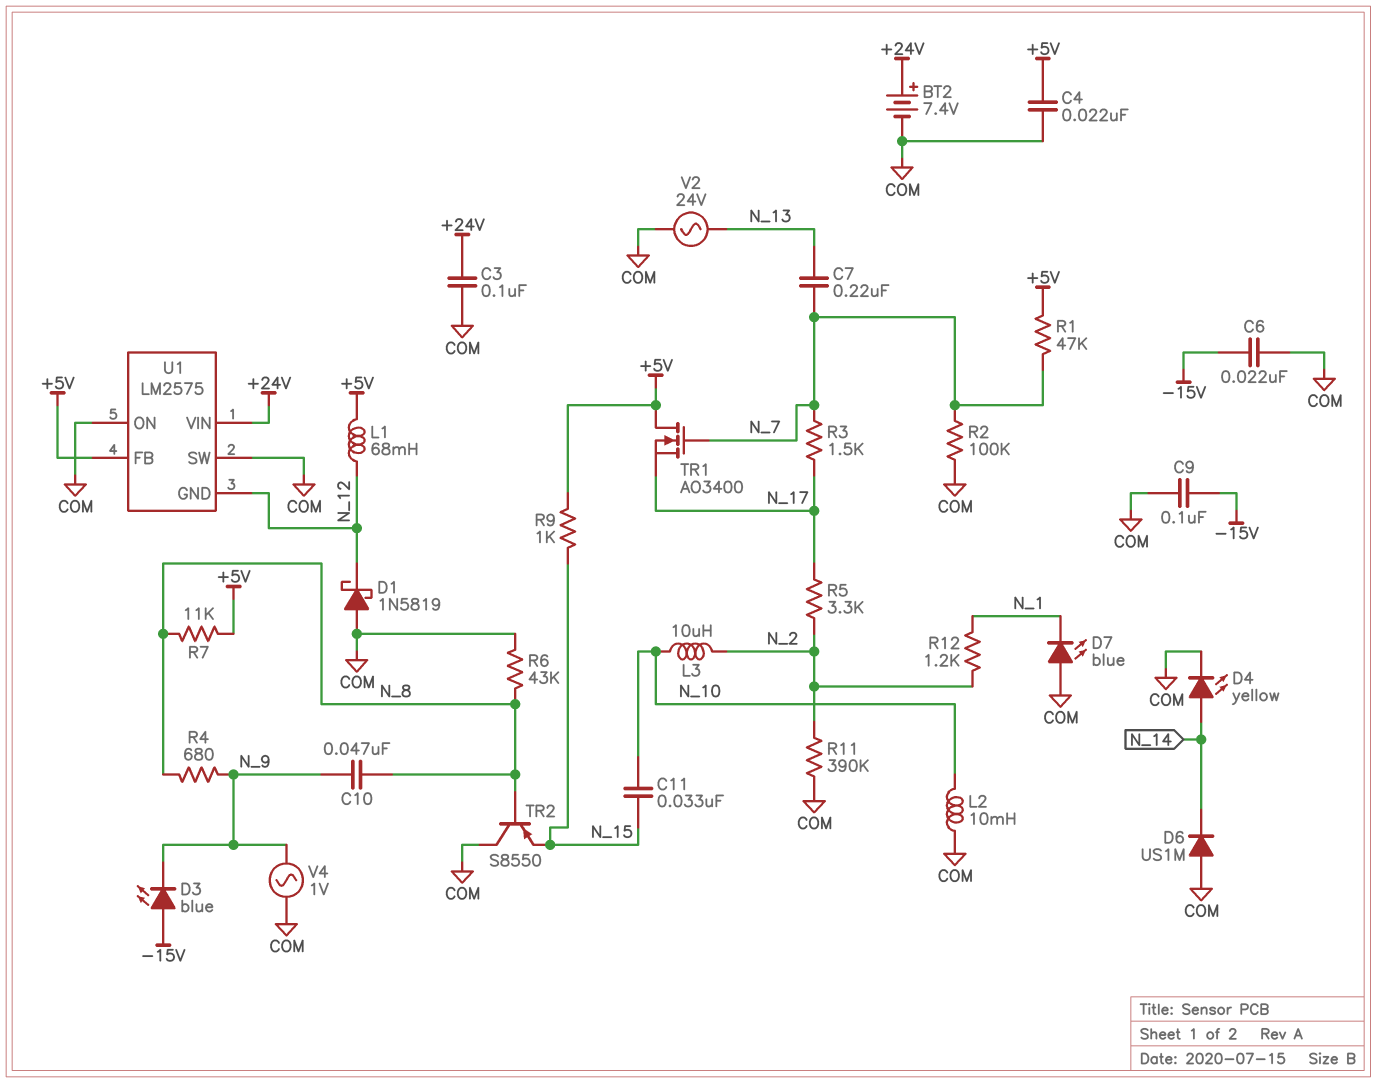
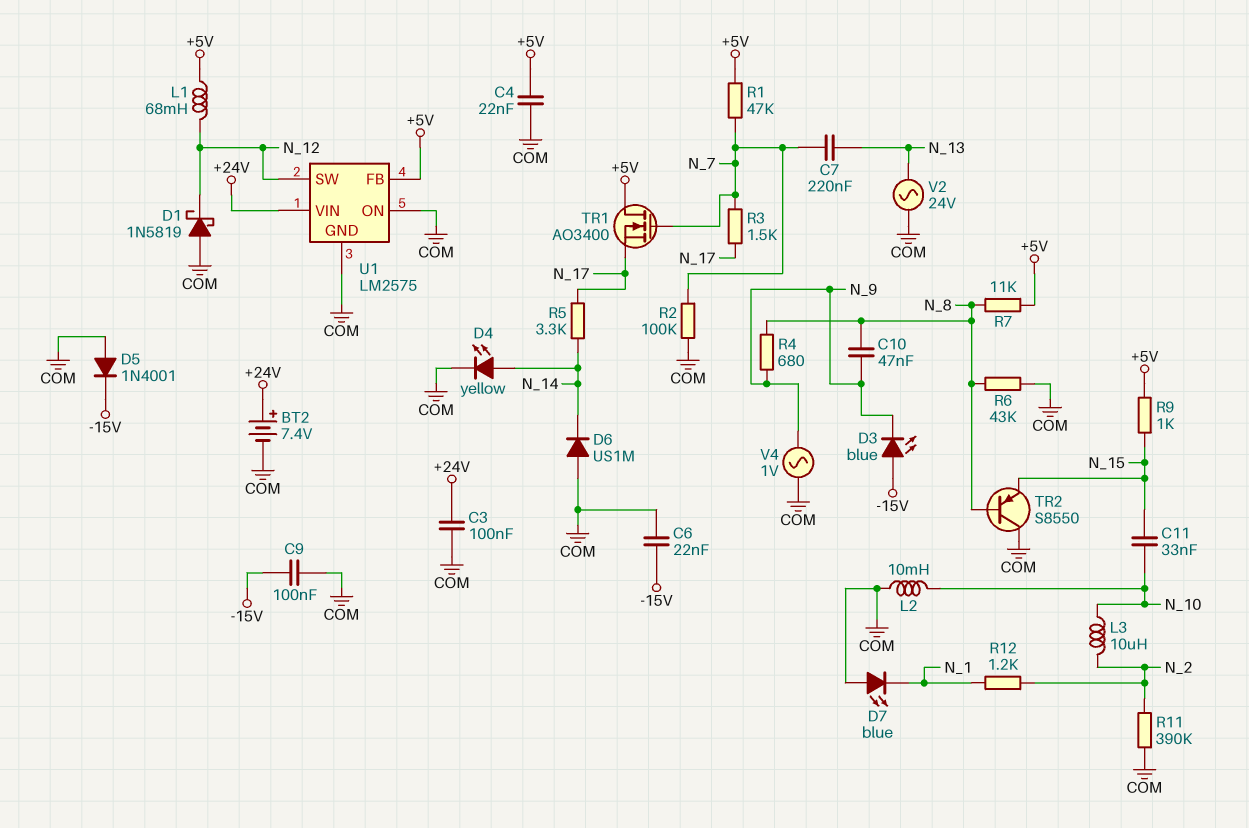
D5: none -> diode 1N4001 (A COM, K -15V)
R5: 3.3k (N_2, N_17) -> 3.3k (N_14, N_17)
U1 pin GND: N_12 -> COM
U1 pin SW: COM -> N_12

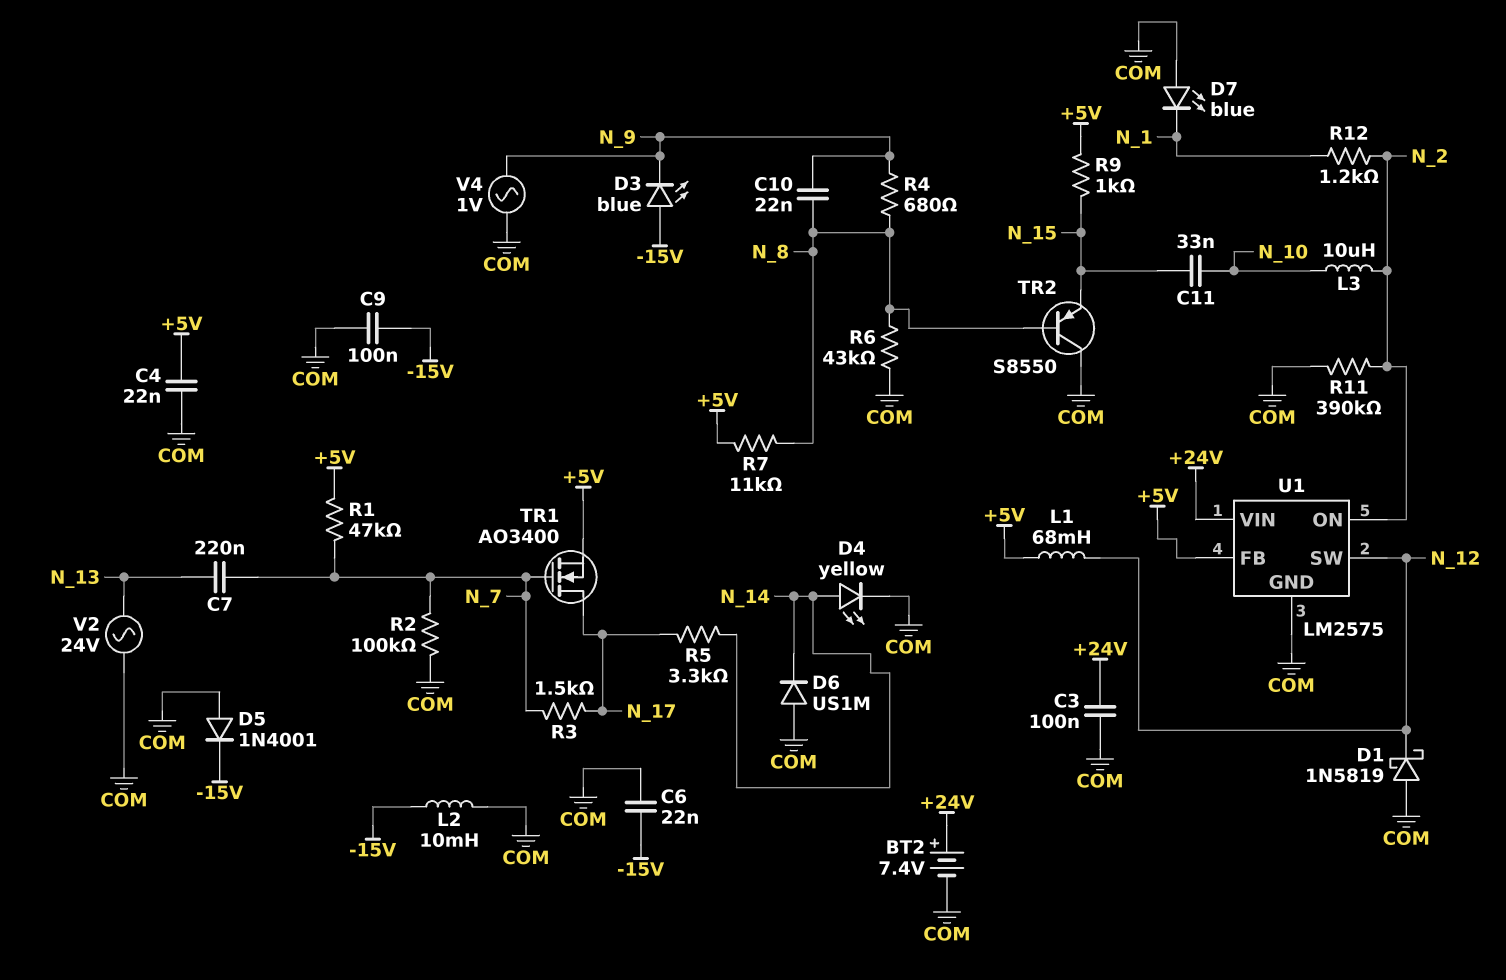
C10: 47nF (N_8, N_9) -> 22nF (N_8, N_9)
L2: 10mH (COM, N_10) -> 10mH (-15V, COM)
TR1: NMOS AO3400 (G N_7, D +5V, S N_17) -> NMOS AO3400 (G N_7, D N_17, S +5V)
U1 pin ON: COM -> N_2

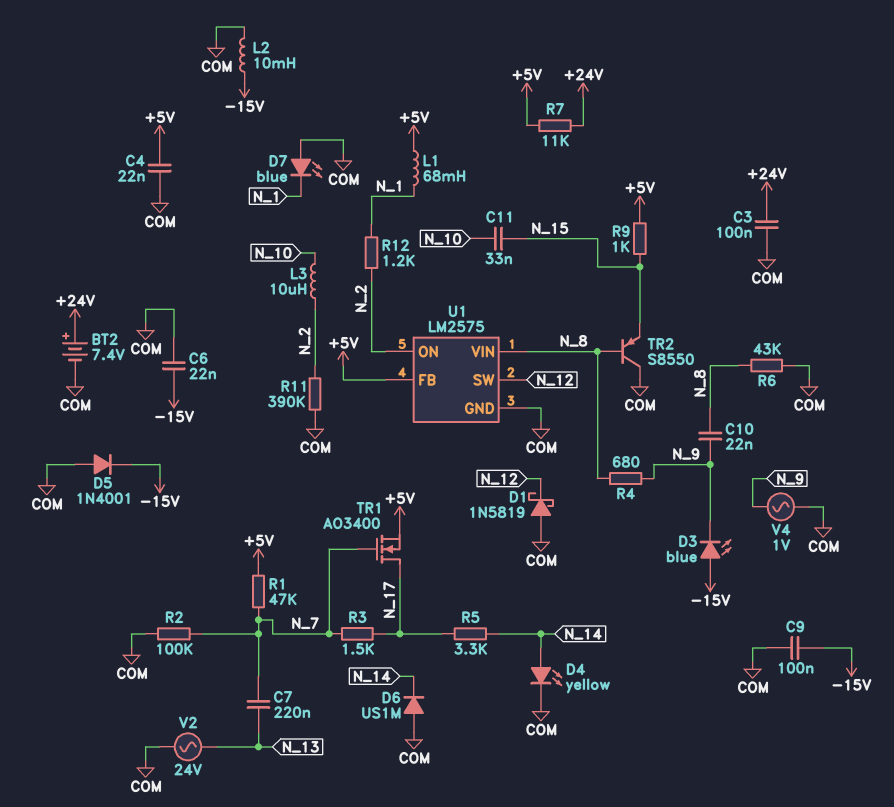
L1: 68mH (+5V, N_12) -> 68mH (+5V, N_1)
R7: 11k (+5V, N_8) -> 11k (+5V, +24V)
U1 pin VIN: +24V -> N_8

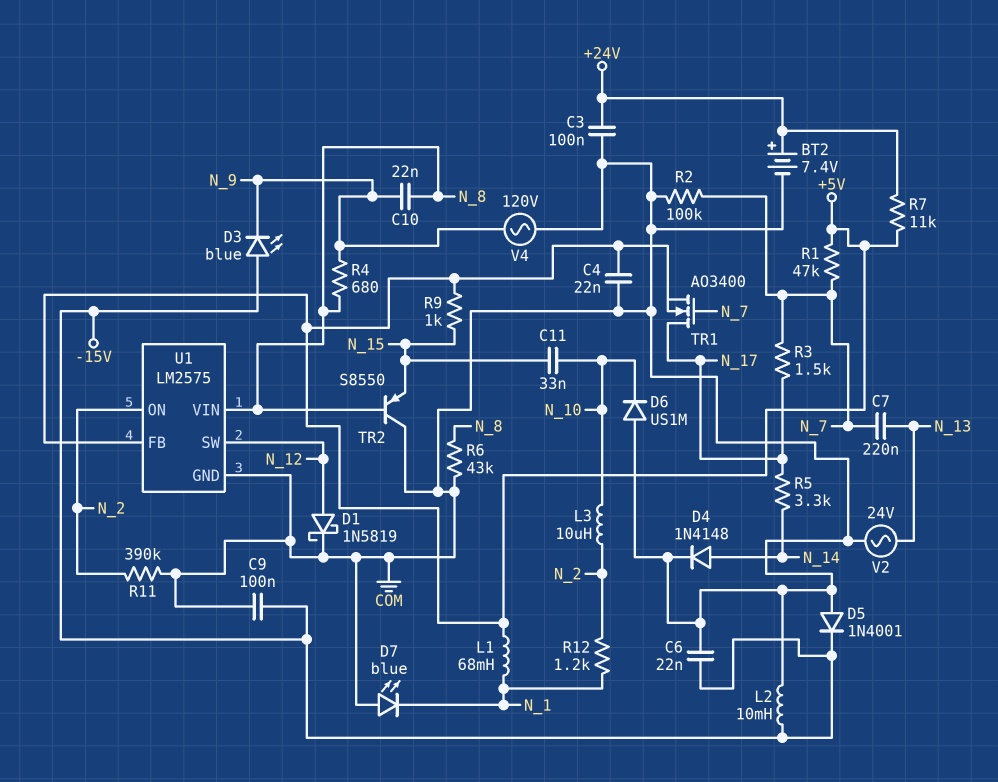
D1: schottky 1N5819 (A COM, K N_12) -> schottky 1N5819 (A N_12, K COM)
D4: LED yellow (A N_14, K COM) -> diode 1N4148 (A N_14, K COM)
D6: diode US1M (A COM, K N_14) -> diode US1M (A COM, K N_10)
V4: AC 1V (COM, N_9) -> AC 120V (COM, N_9)

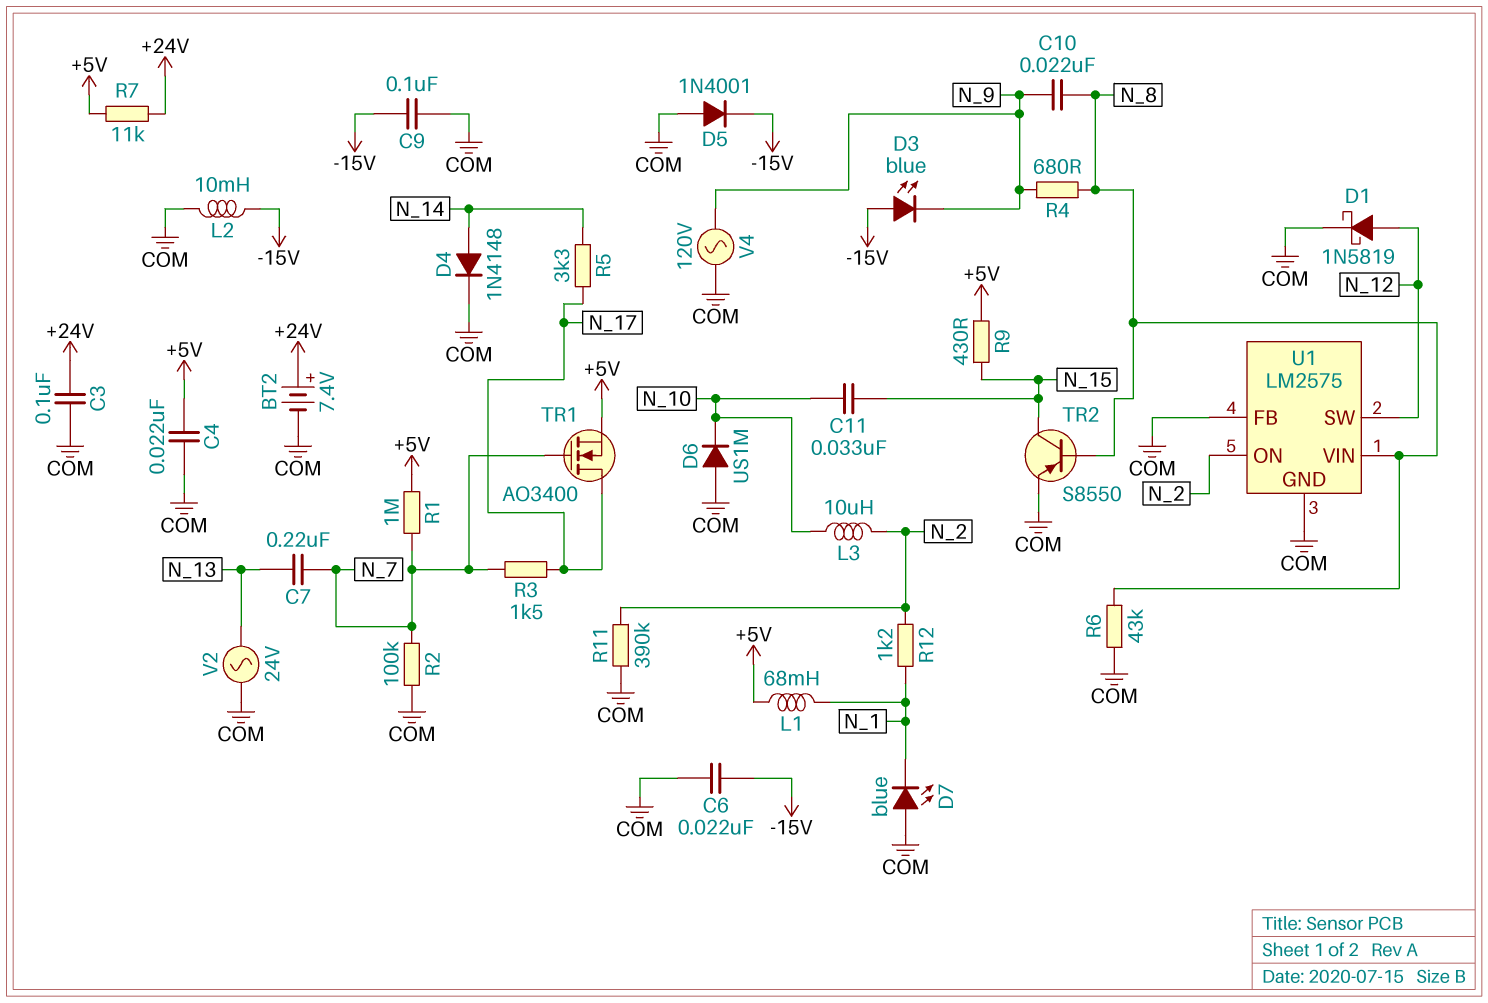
R1: 47k (+5V, N_7) -> 1M (+5V, N_7)
R9: 1k (+5V, N_15) -> 430 (+5V, N_15)
TR2: PNP S8550 (B N_8, C COM, E N_15) -> PNP S8550 (B N_8, C N_15, E COM)
U1 pin FB: +5V -> COM

